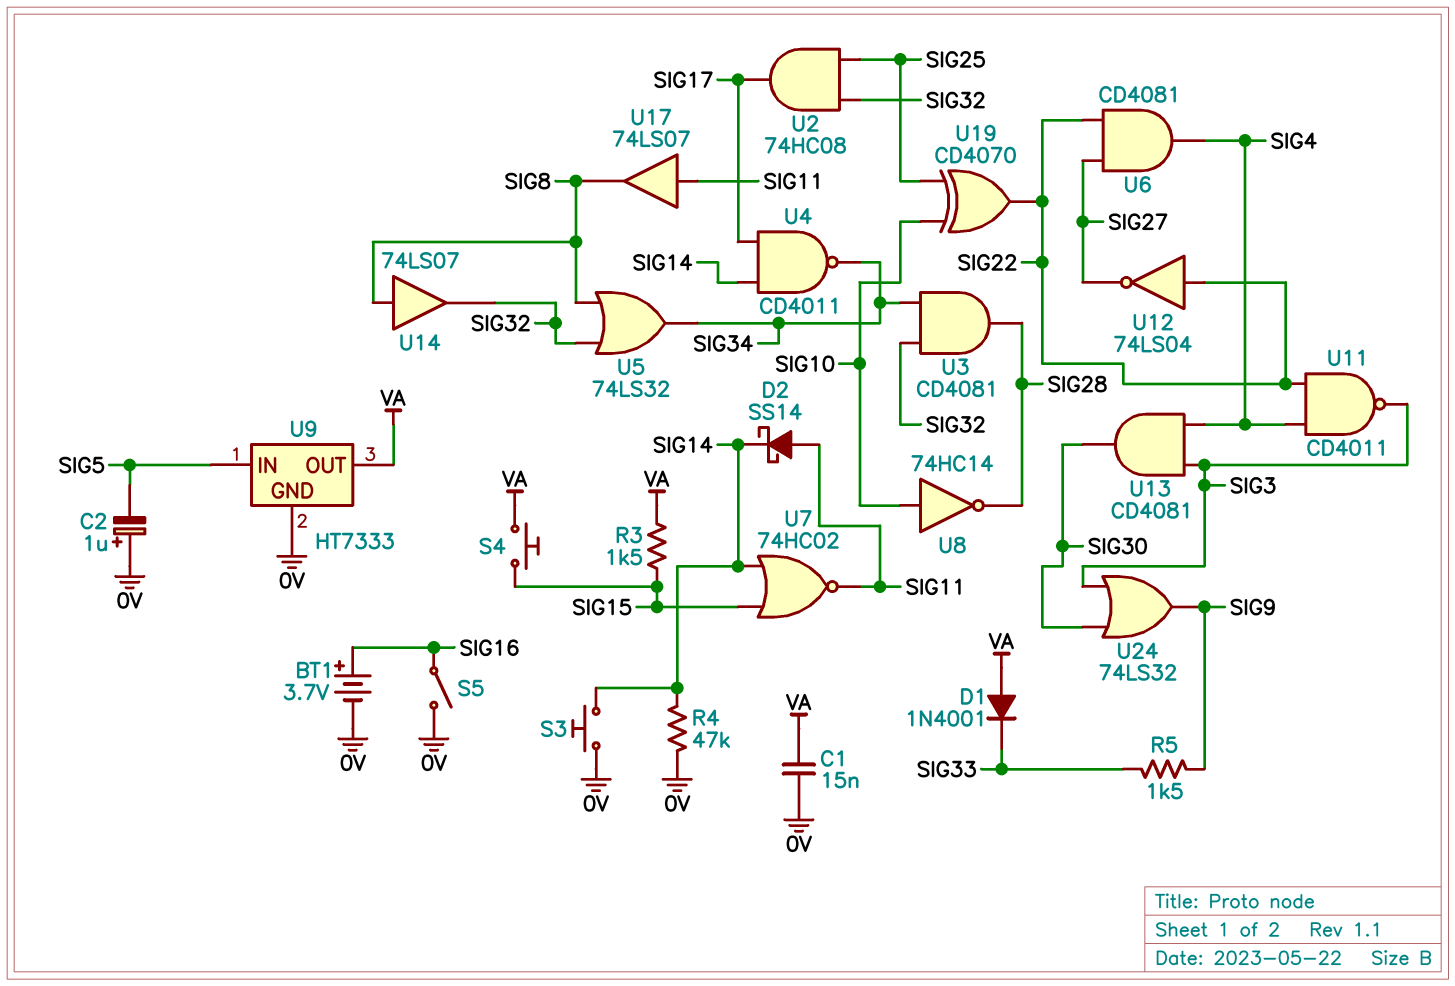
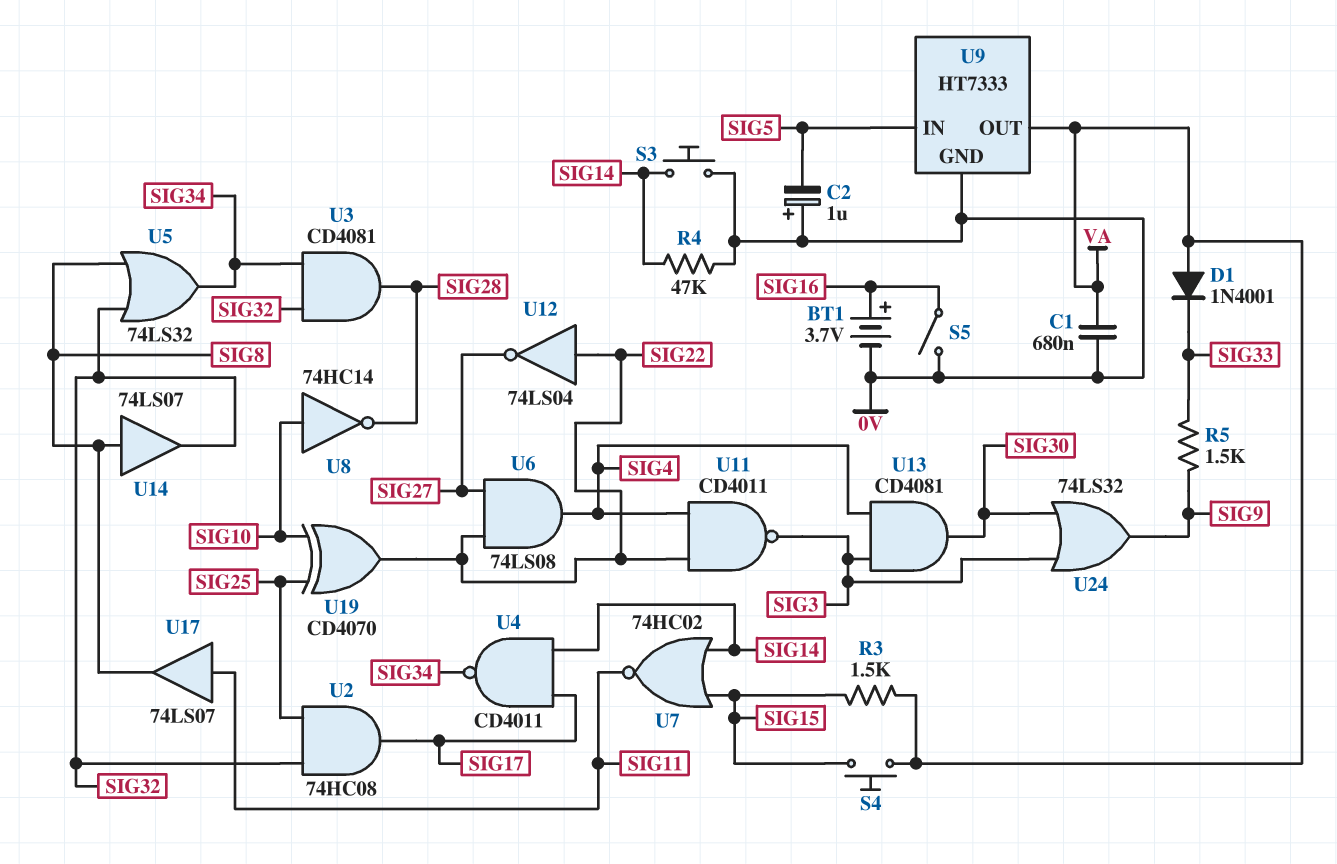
C1: 15nF (0V, VA) -> 680nF (0V, VA)
D2: schottky SS14 (A SIG11, K SIG14) -> none
U6: AND CD4081 (in SIG22, in SIG27, out SIG4) -> AND 74LS08 (in SIG22, in SIG27, out SIG4)

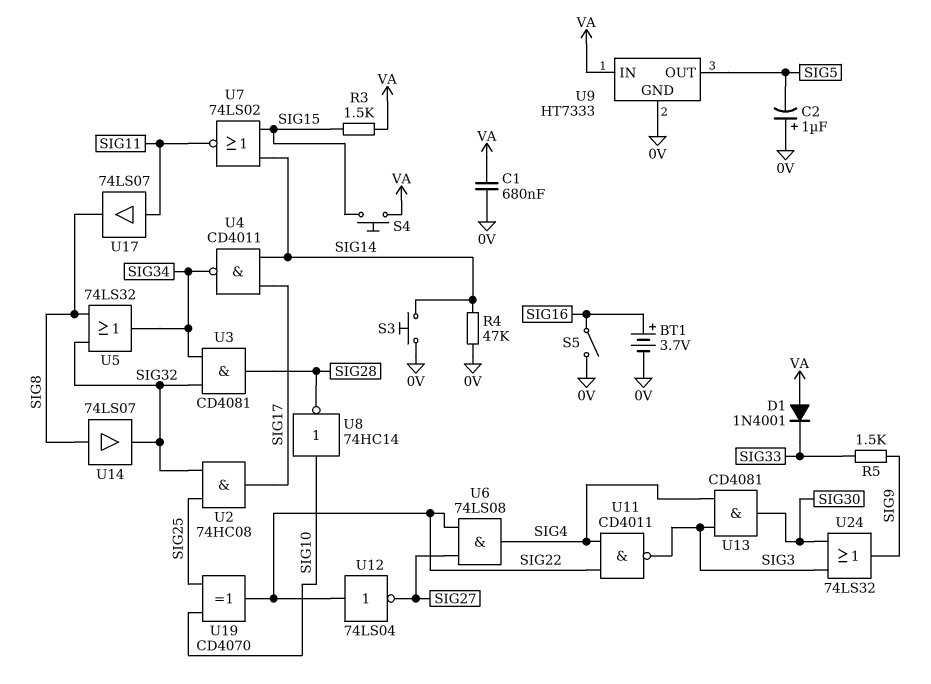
U7: NOR 74HC02 (in SIG14, in SIG15, out SIG11) -> NOR 74LS02 (in SIG14, in SIG15, out SIG11)
U9 pin IN: SIG5 -> VA
U9 pin OUT: VA -> SIG5

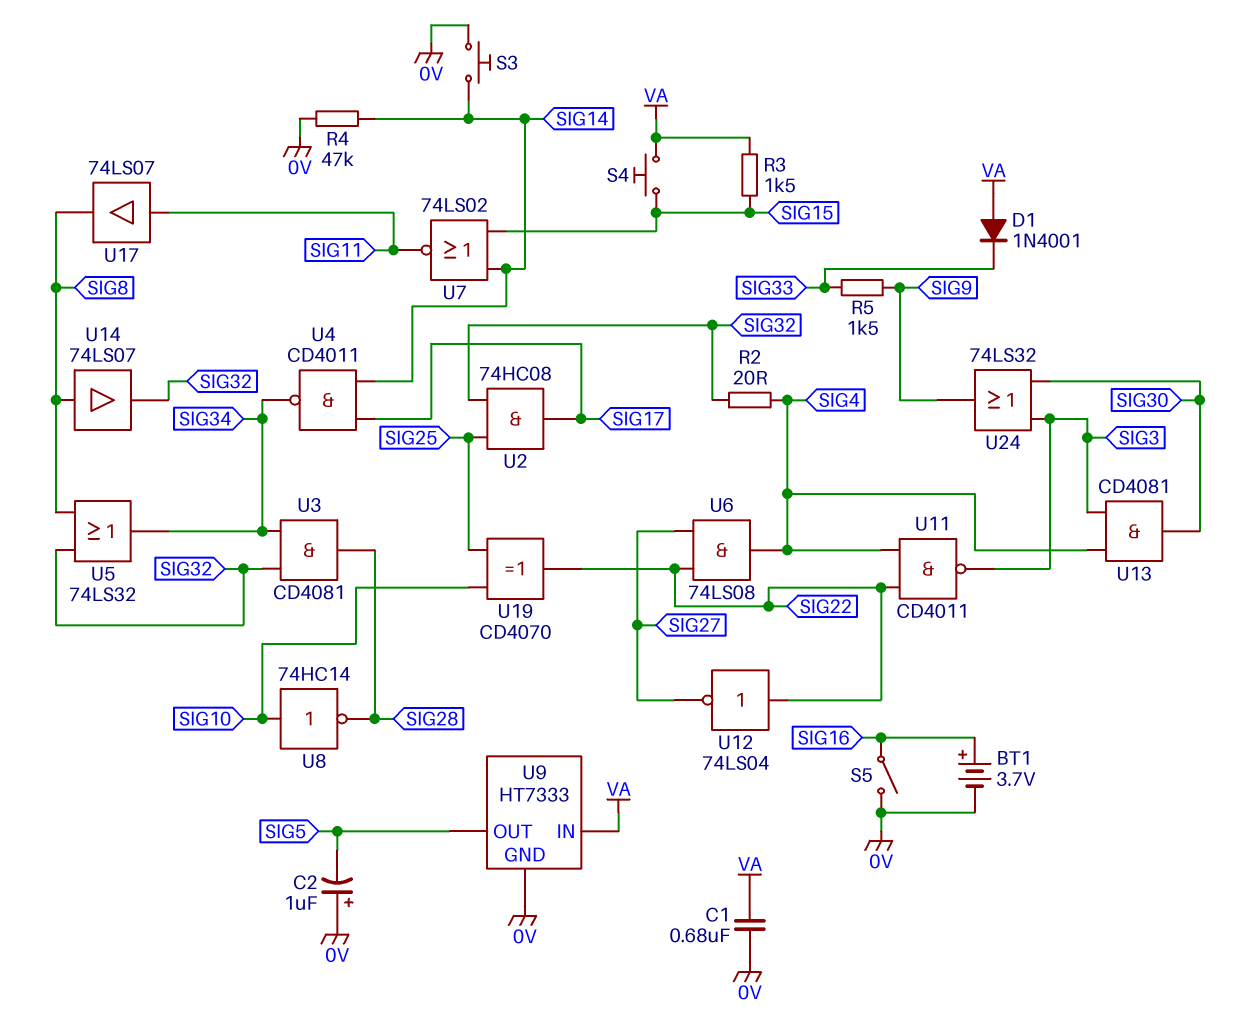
R2: none -> 20 (SIG4, SIG32)

